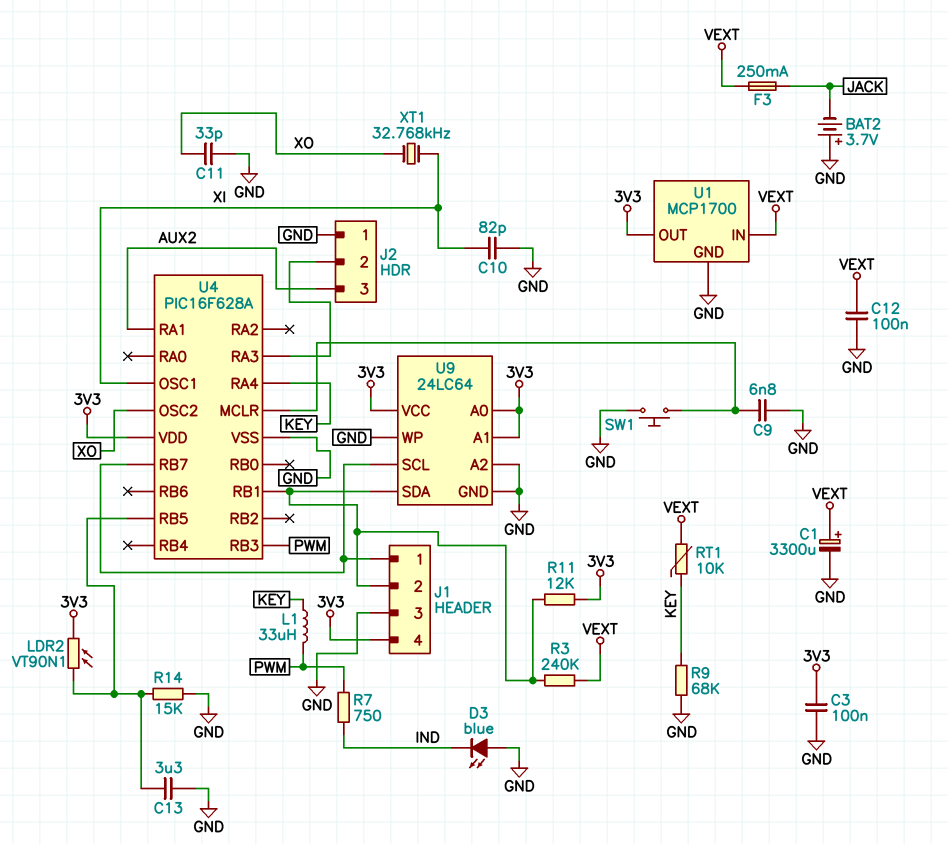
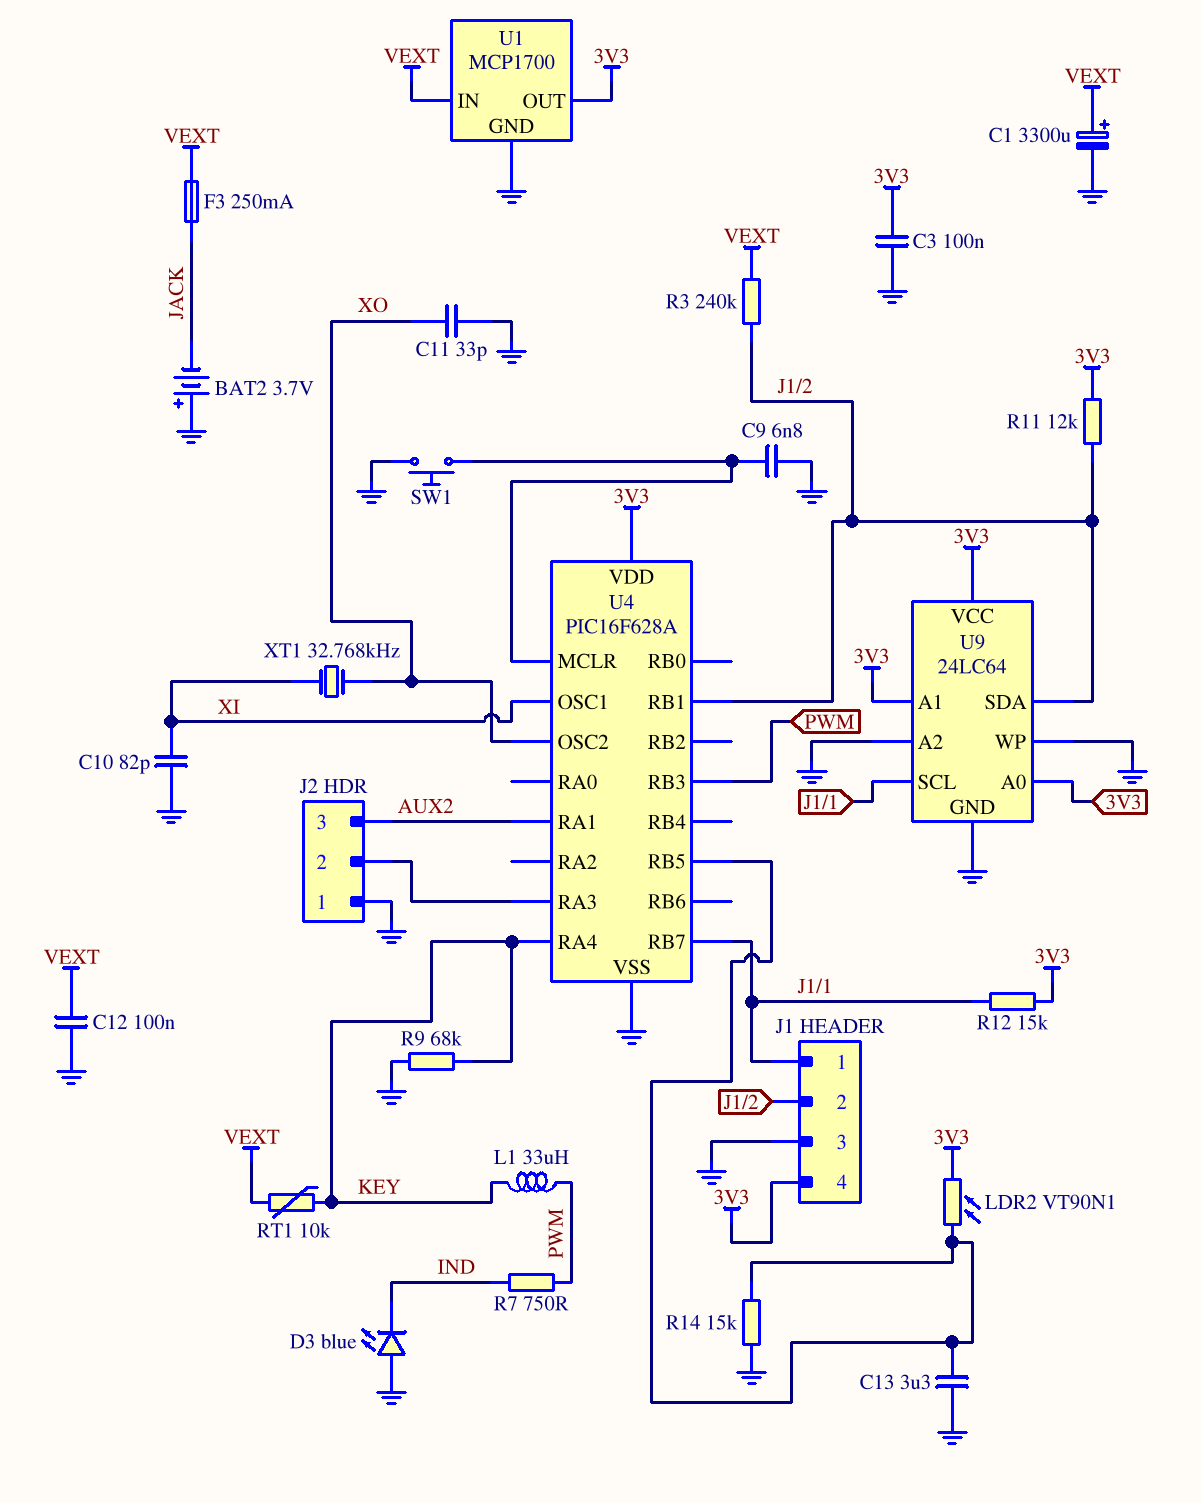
R12: none -> 15k (3V3, J1/1)

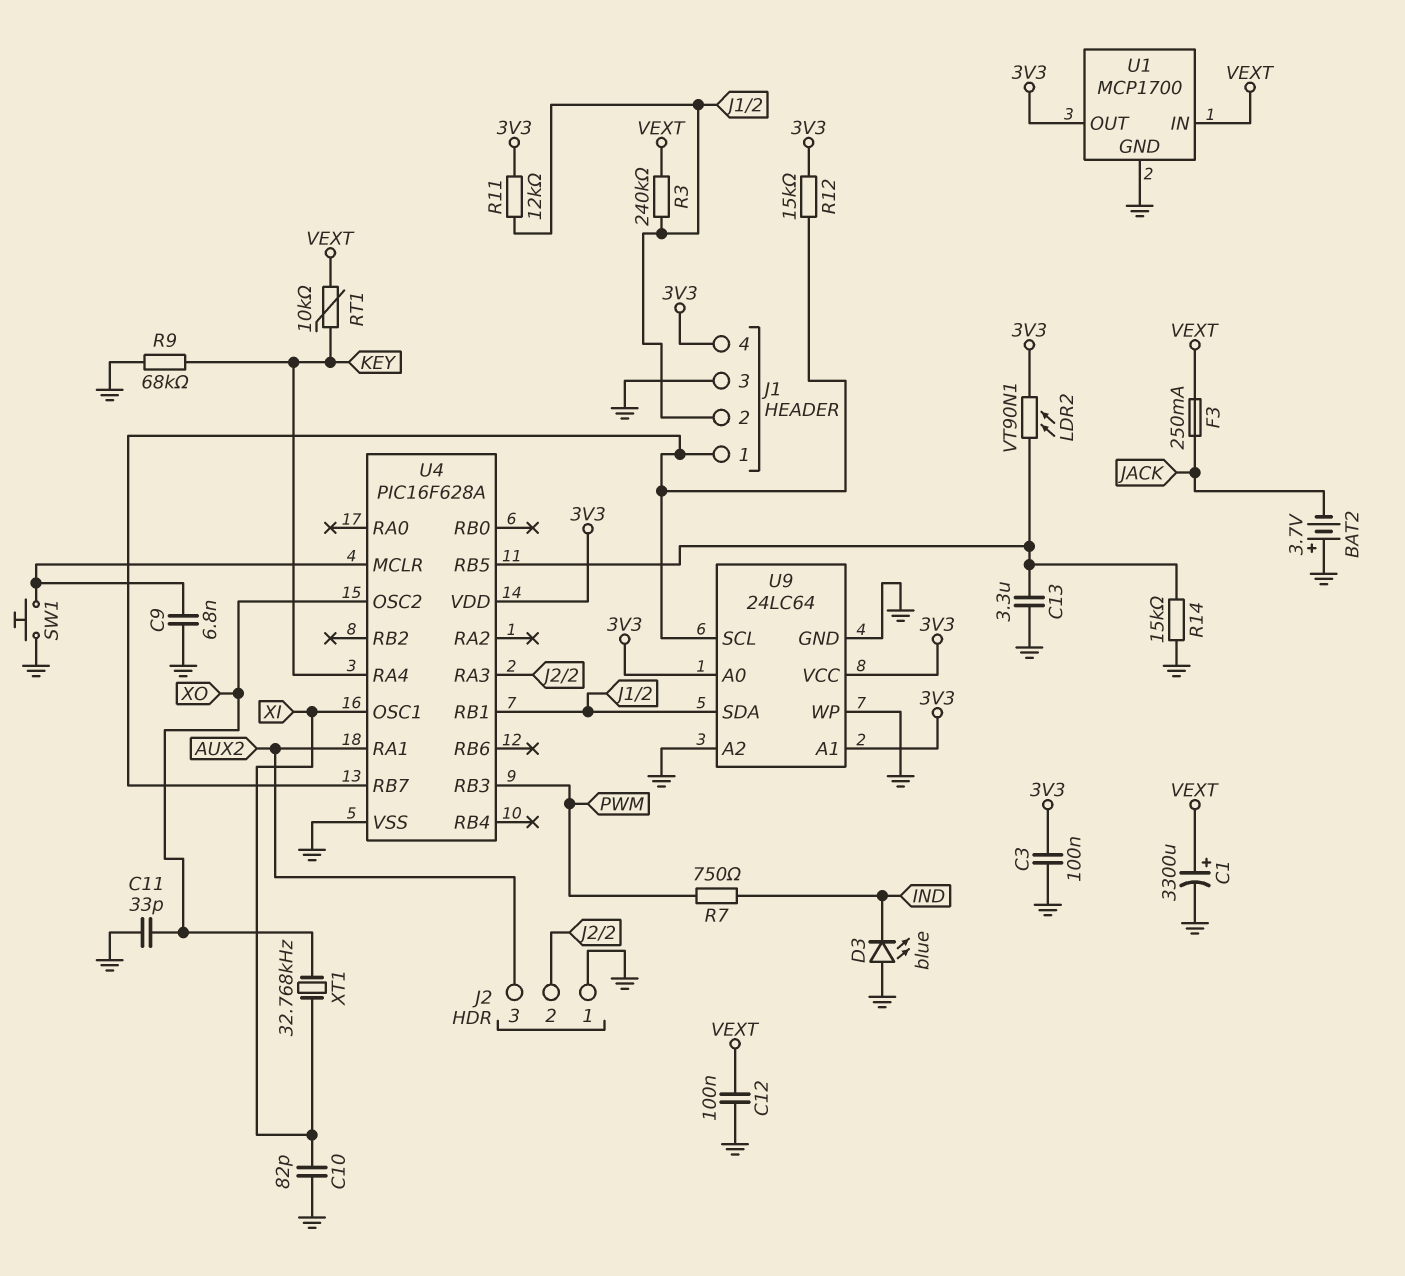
L1: 33uH (KEY, PWM) -> none

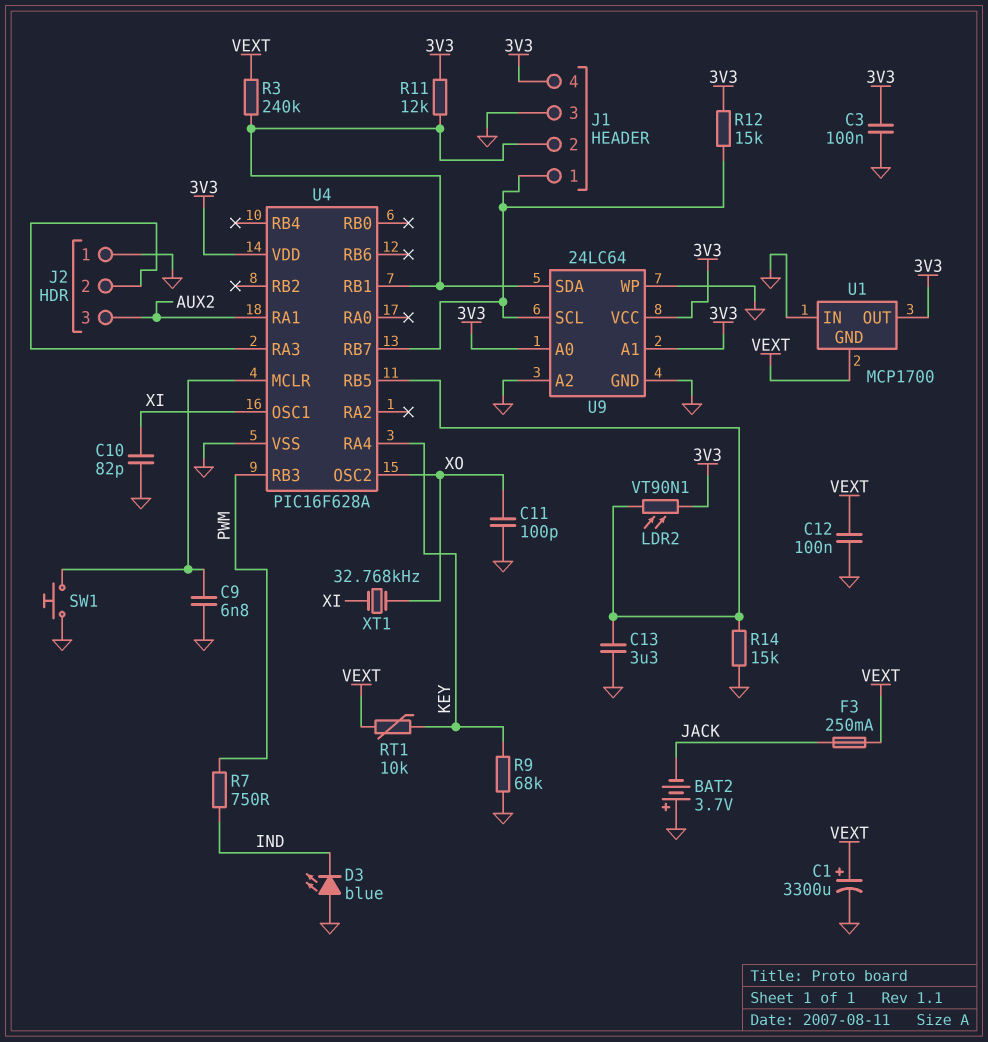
C11: 33pF (GND, XO) -> 100pF (GND, XO)
U1 pin GND: GND -> VEXT
U1 pin IN: VEXT -> GND

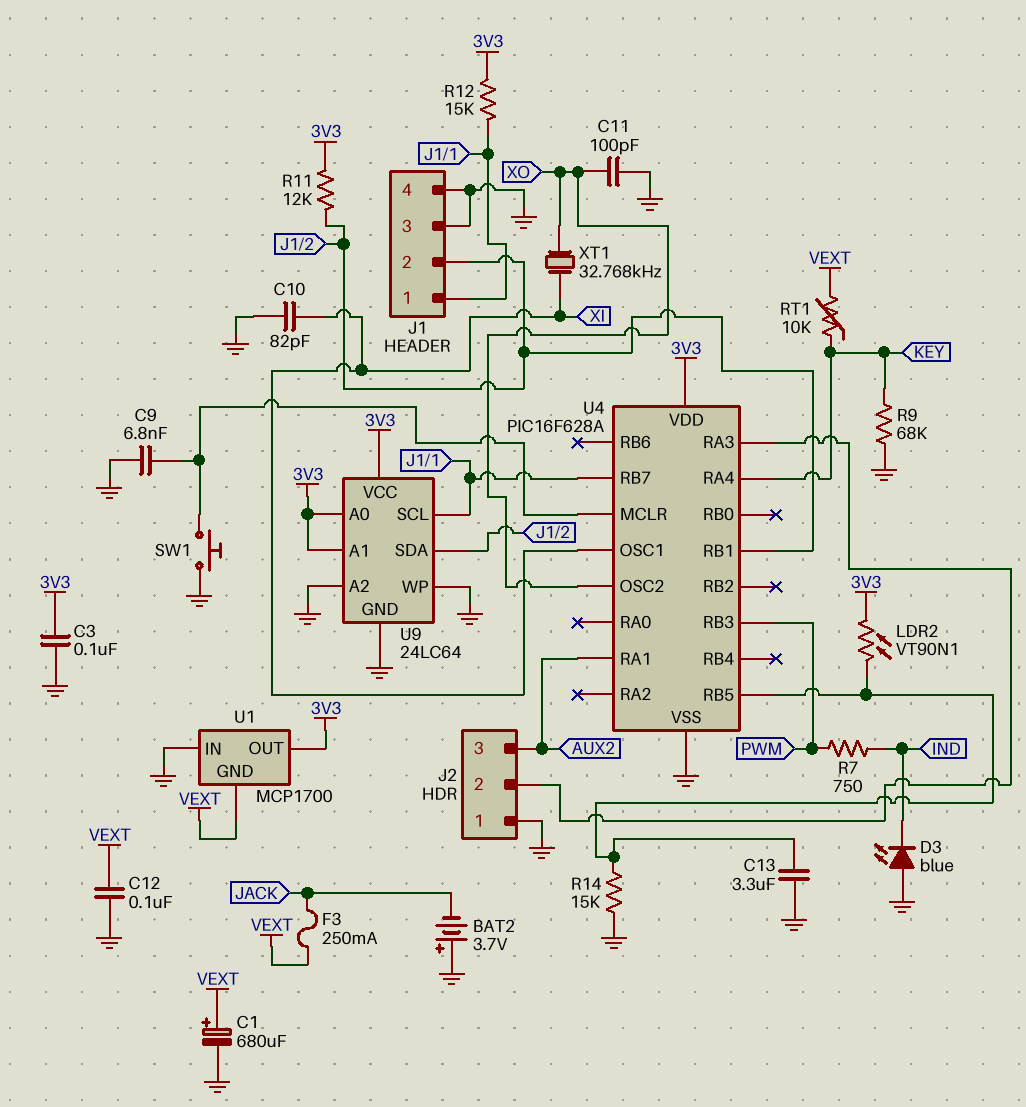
C1: 3300uF (plus VEXT, minus GND) -> 680uF (plus VEXT, minus GND)
J1 pin 4: 3V3 -> GND
R3: 240k (J1/2, VEXT) -> none

